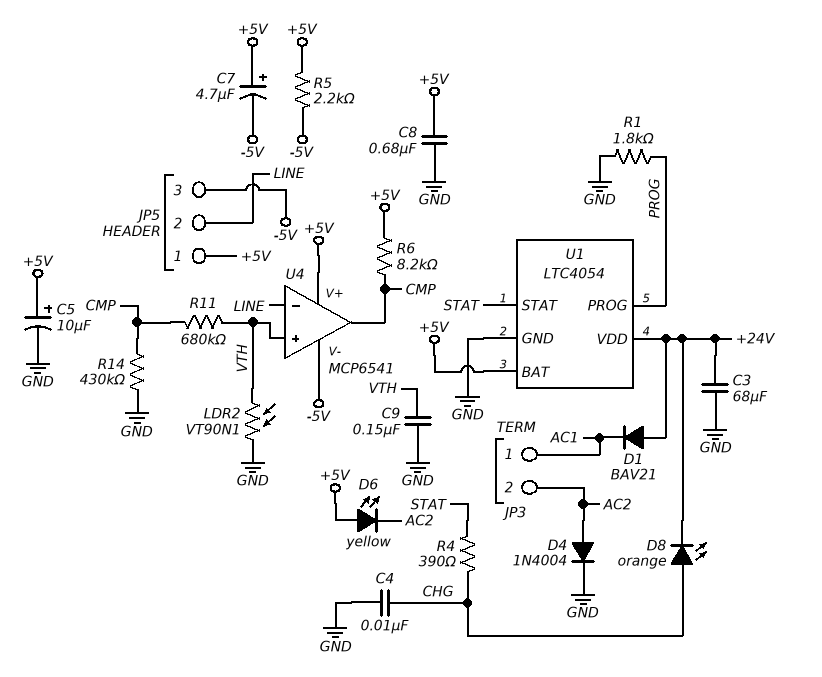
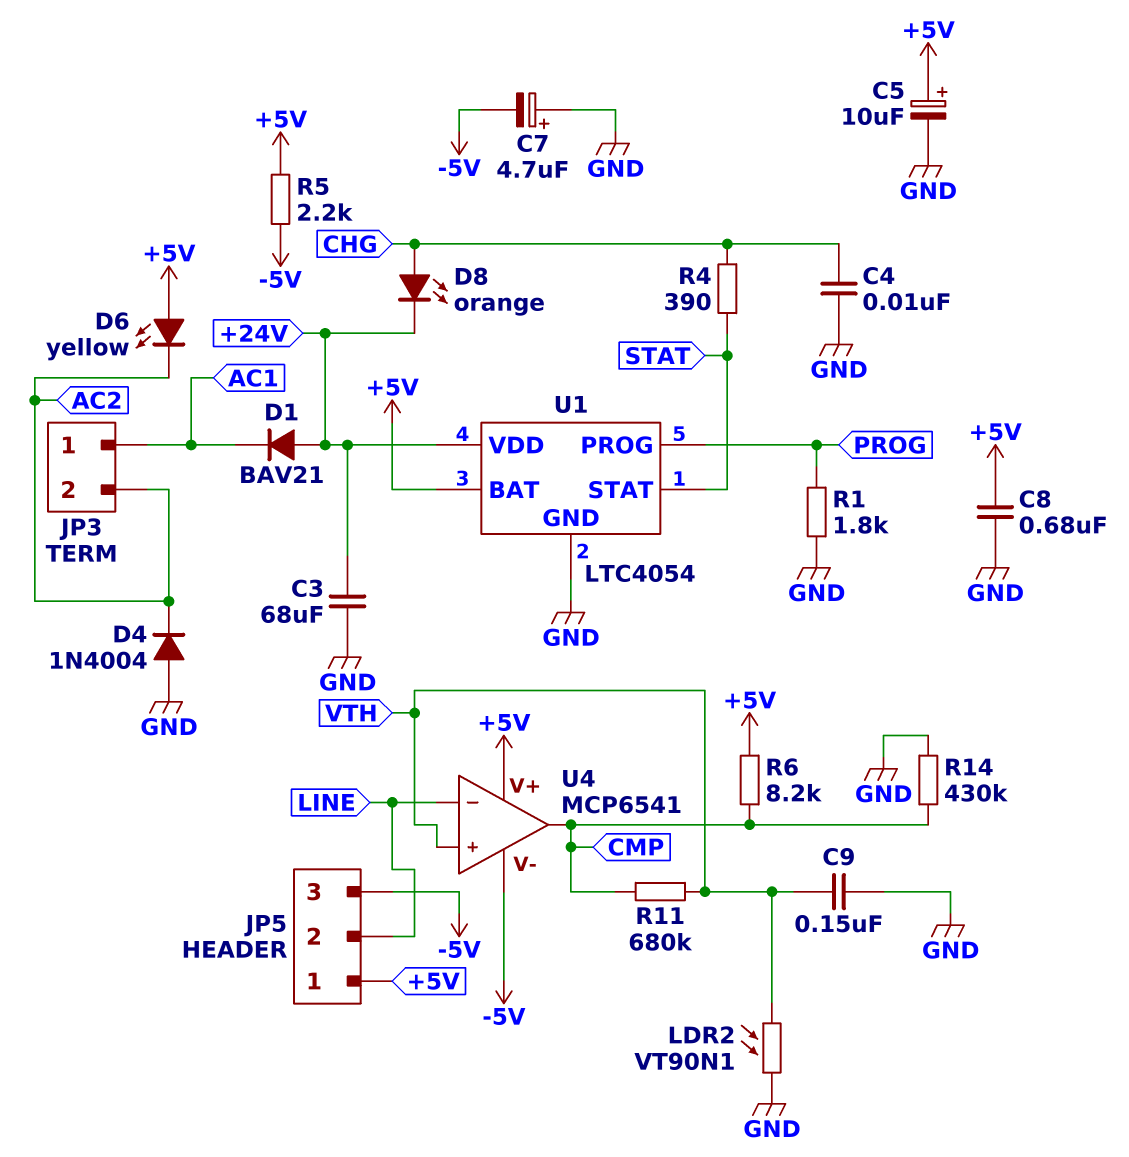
C7: 4.7uF (plus +5V, minus -5V) -> 4.7uF (plus GND, minus -5V)
D4: diode 1N4004 (A AC2, K GND) -> diode 1N4004 (A GND, K AC2)

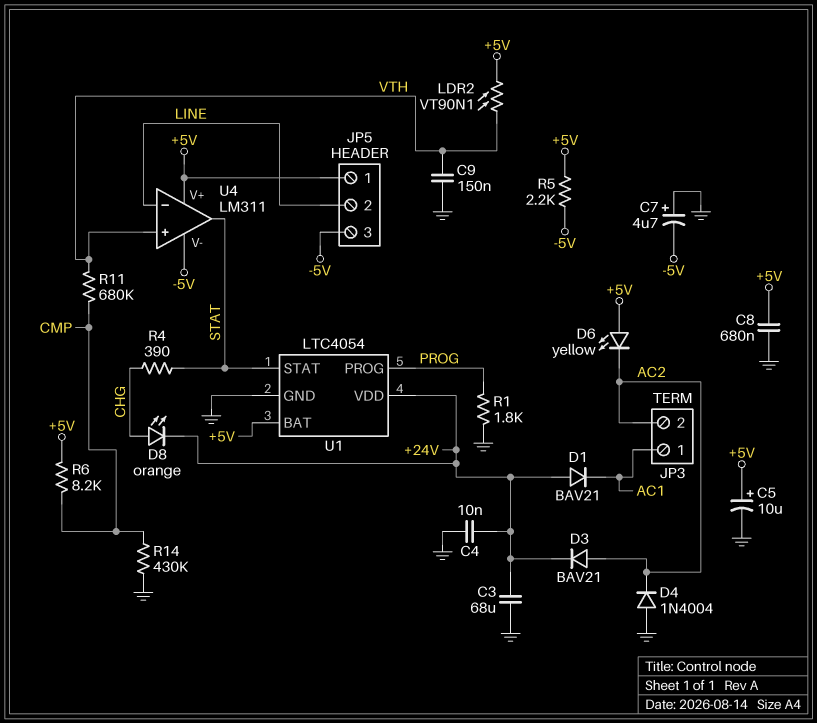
C4: 10nF (CHG, GND) -> 10nF (+24V, GND)
D3: none -> diode BAV21 (A AC2, K +24V)
LDR2: VT90N1 (GND, VTH) -> VT90N1 (+5V, VTH)
U4: MCP6541 -> LM311
U4 pin out: CMP -> STAT

